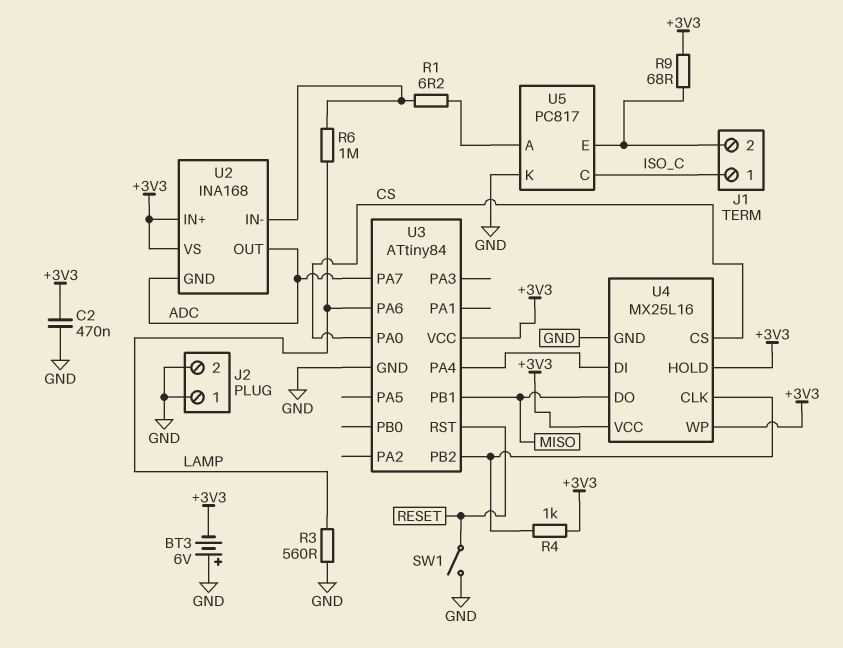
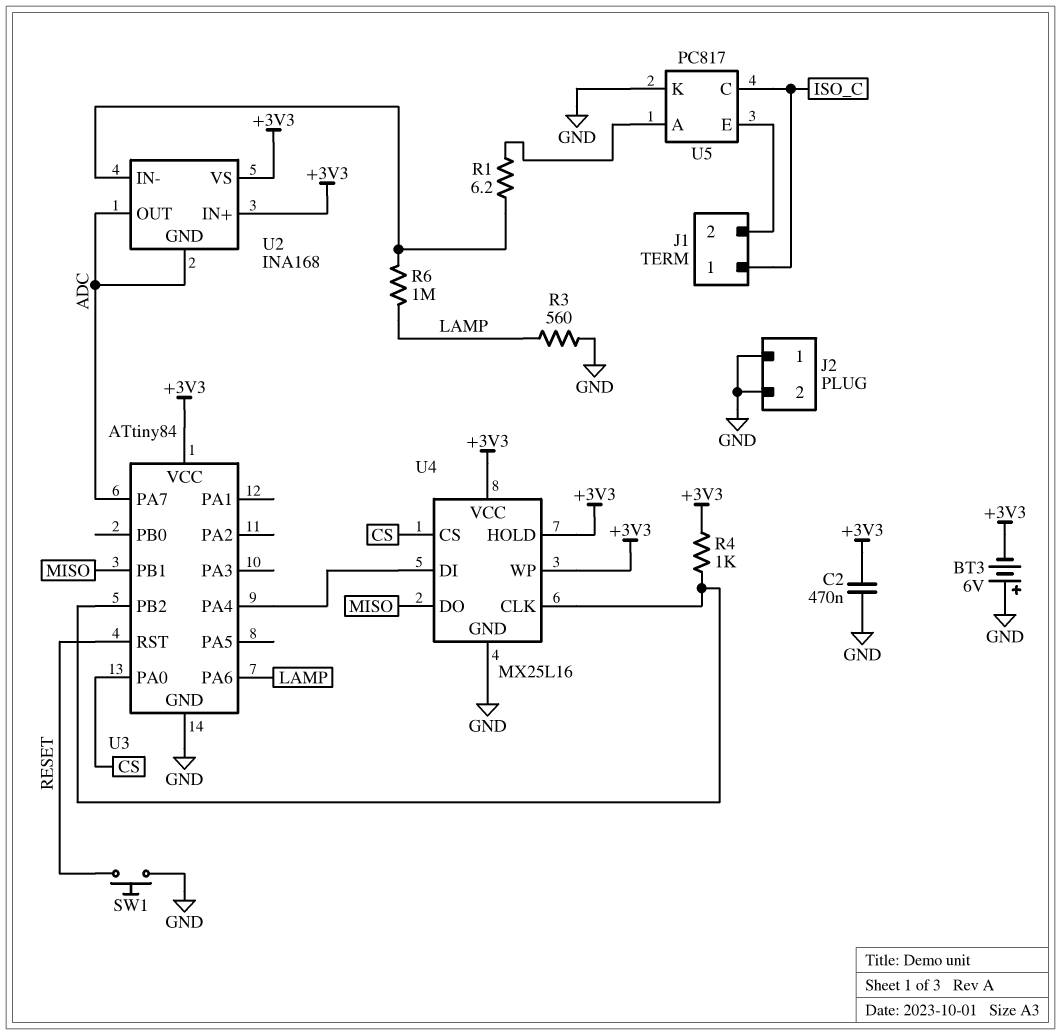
R9: 68 (+3V3, J1/2) -> none
SW1: switch (GND, RESET) -> button (GND, RESET)

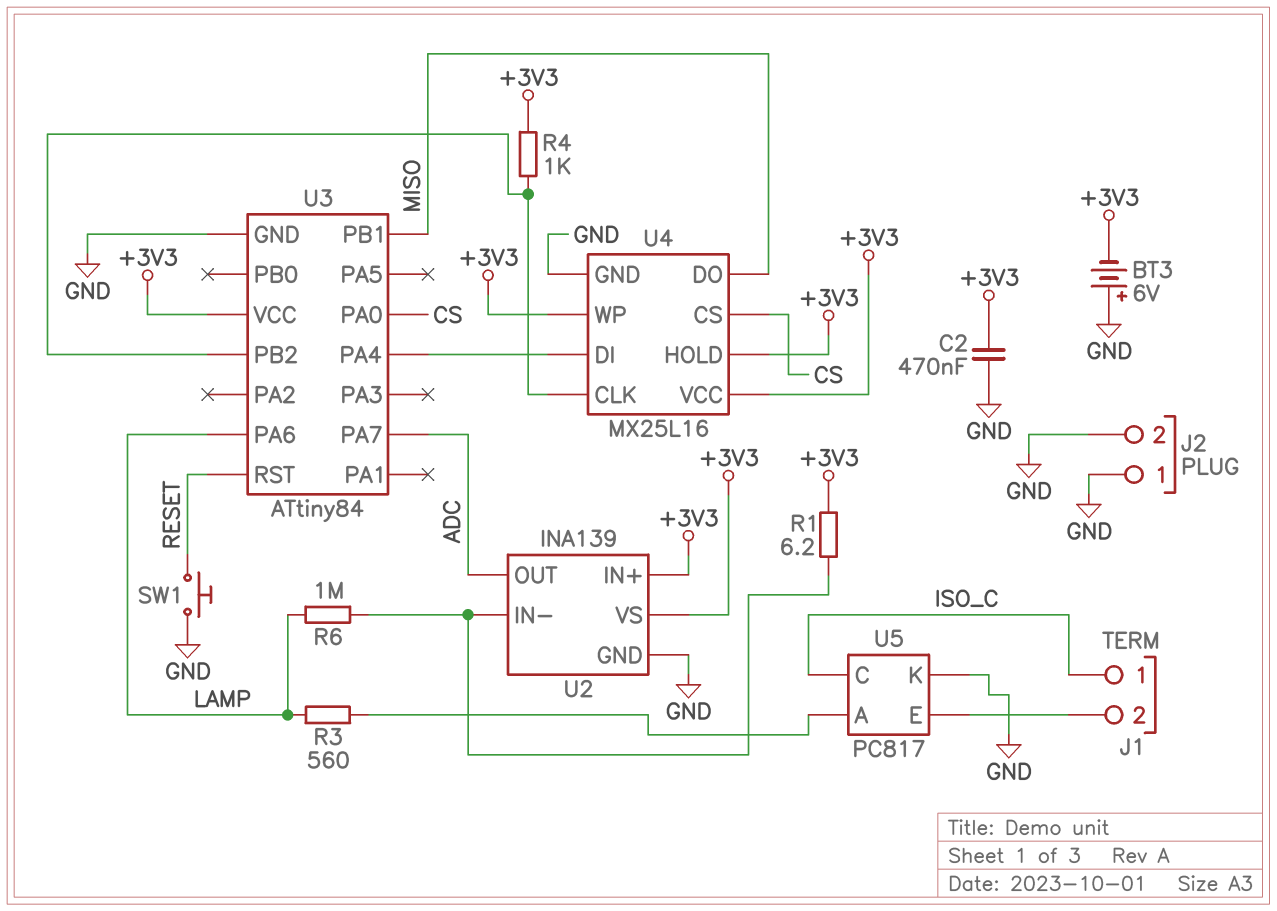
R1: 6.2 (U2/IN-, U5/A) -> 6.2 (+3V3, U2/IN-)
R3: 560 (GND, LAMP) -> 560 (LAMP, U5/A)
U2: INA168 -> INA139
U2 pin GND: ADC -> GND

